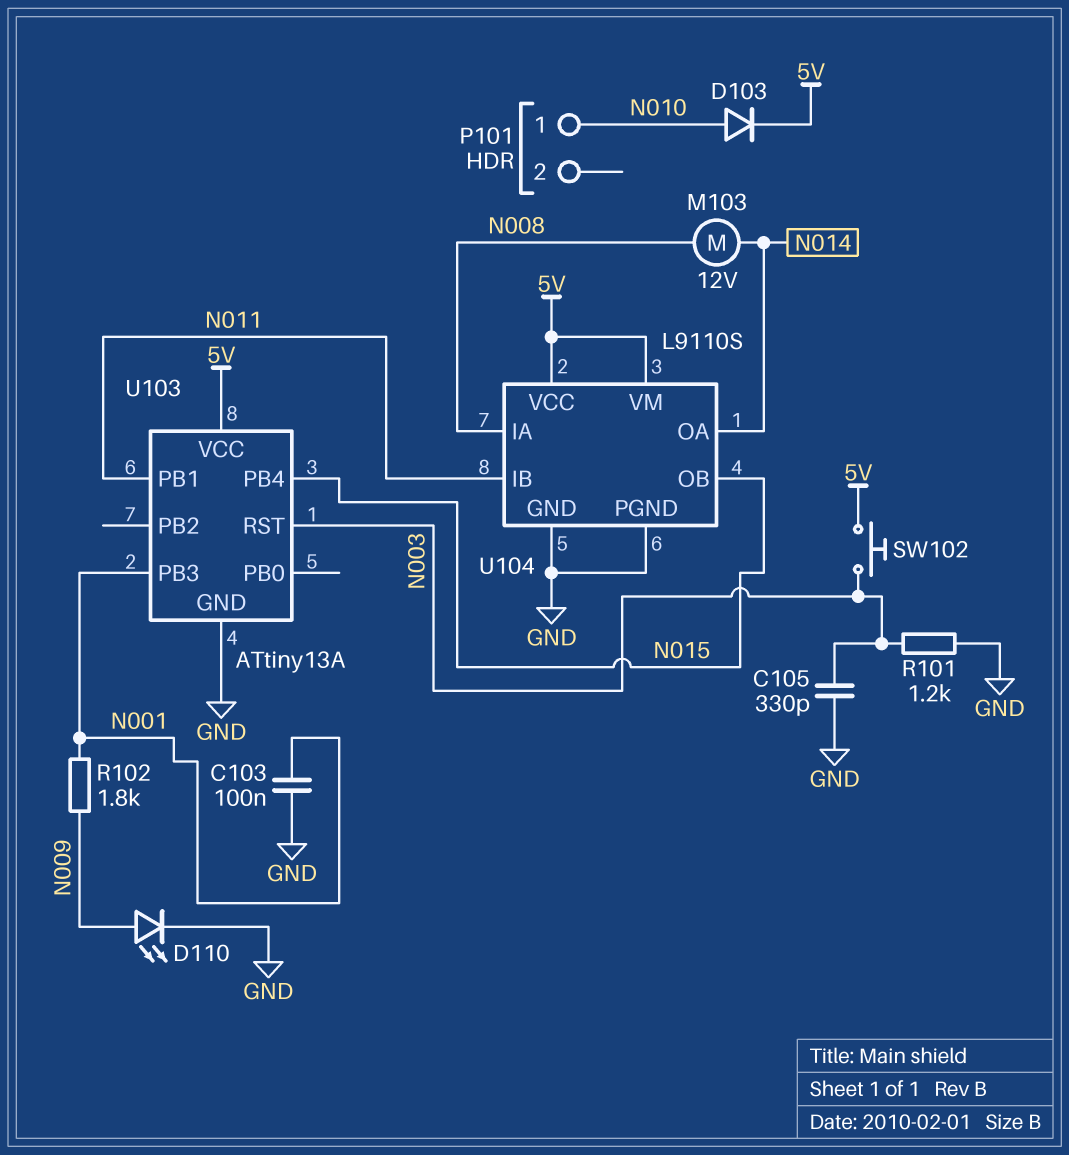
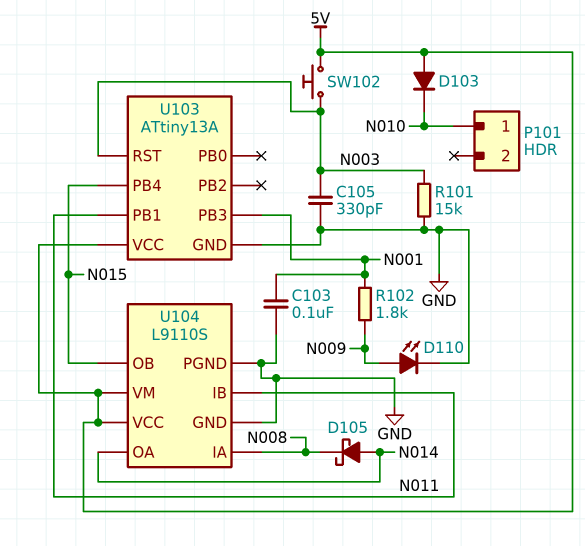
D103: diode (A N010, K 5V) -> diode (A 5V, K N010)
D105: none -> schottky (A N014, K N008)
M103: motor 12V (N008, N014) -> none
R101: 1.2k (GND, N003) -> 15k (GND, N003)

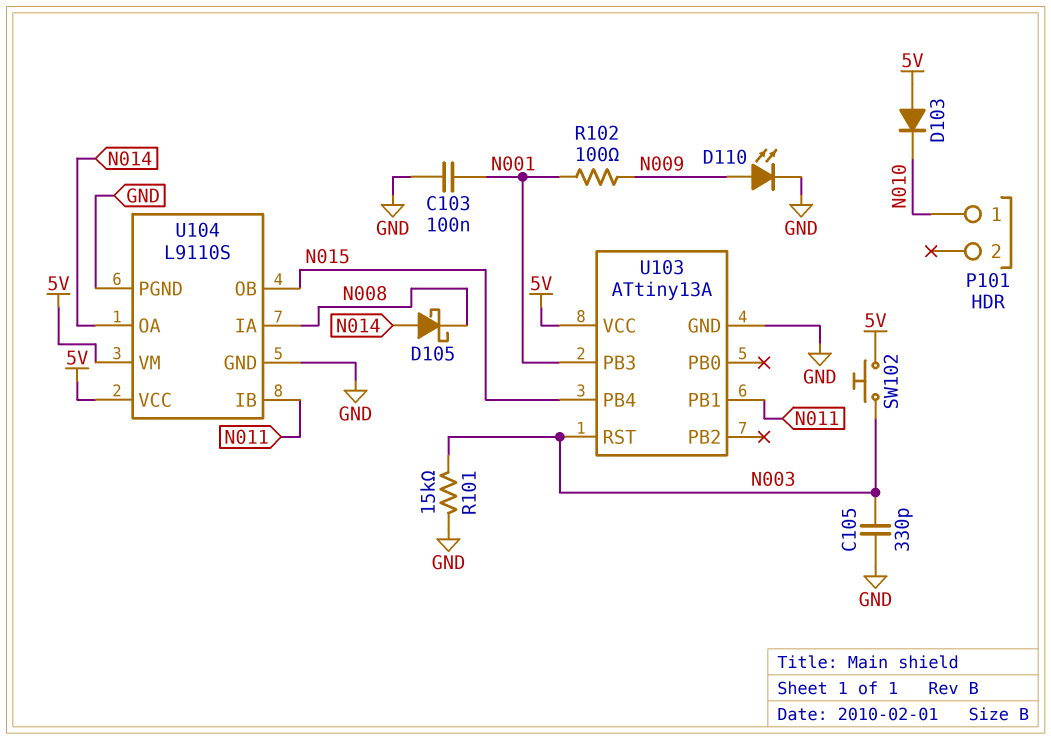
R102: 1.8k (N001, N009) -> 100 (N001, N009)

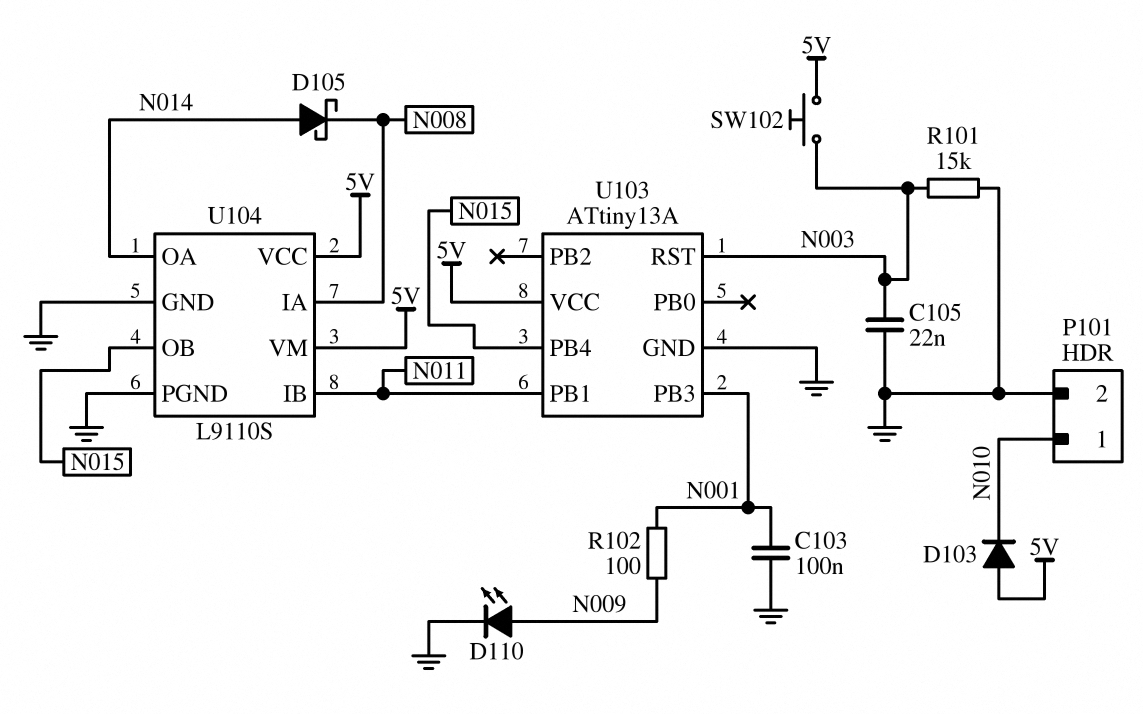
C105: 330pF (GND, N003) -> 22nF (GND, N003)
P101 pin 2: none -> GND

